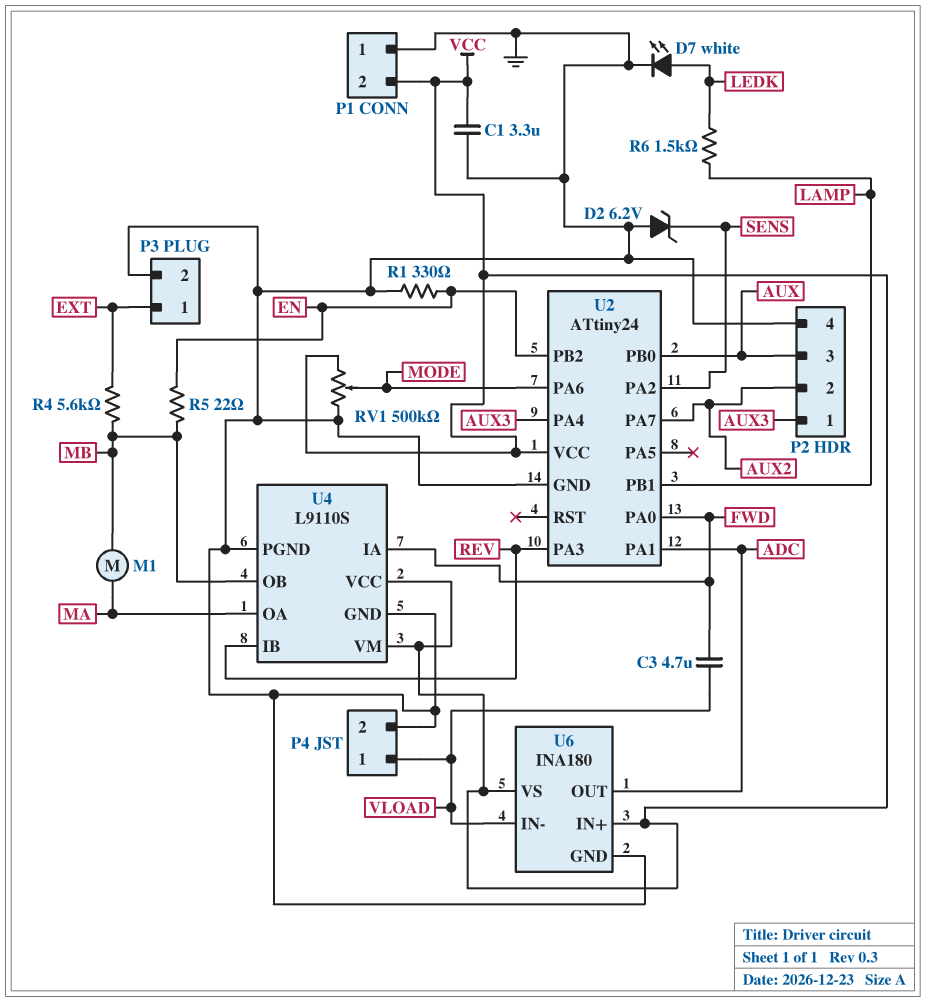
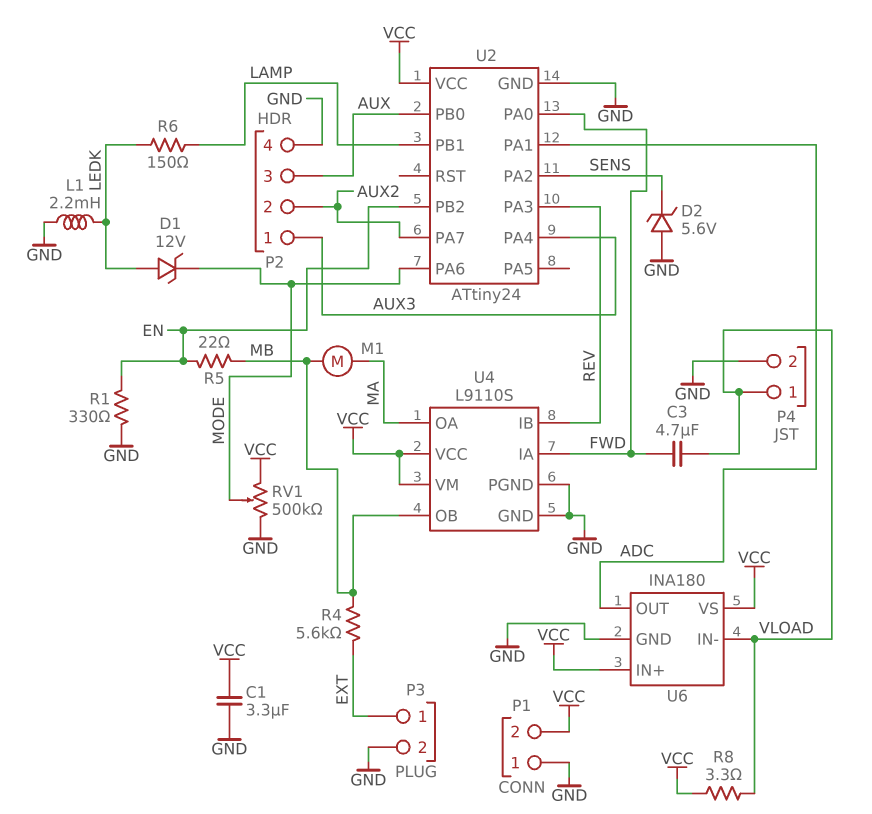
D1: none -> zener 12V (A LEDK, K MODE)
D2: zener 6.2V (A GND, K SENS) -> zener 5.6V (A GND, K SENS)
D7: LED white (A LEDK, K GND) -> none
L1: none -> 2.2mH (GND, LEDK)
R6: 1.5k (LAMP, LEDK) -> 150 (LAMP, LEDK)
R8: none -> 3.3 (VCC, VLOAD)

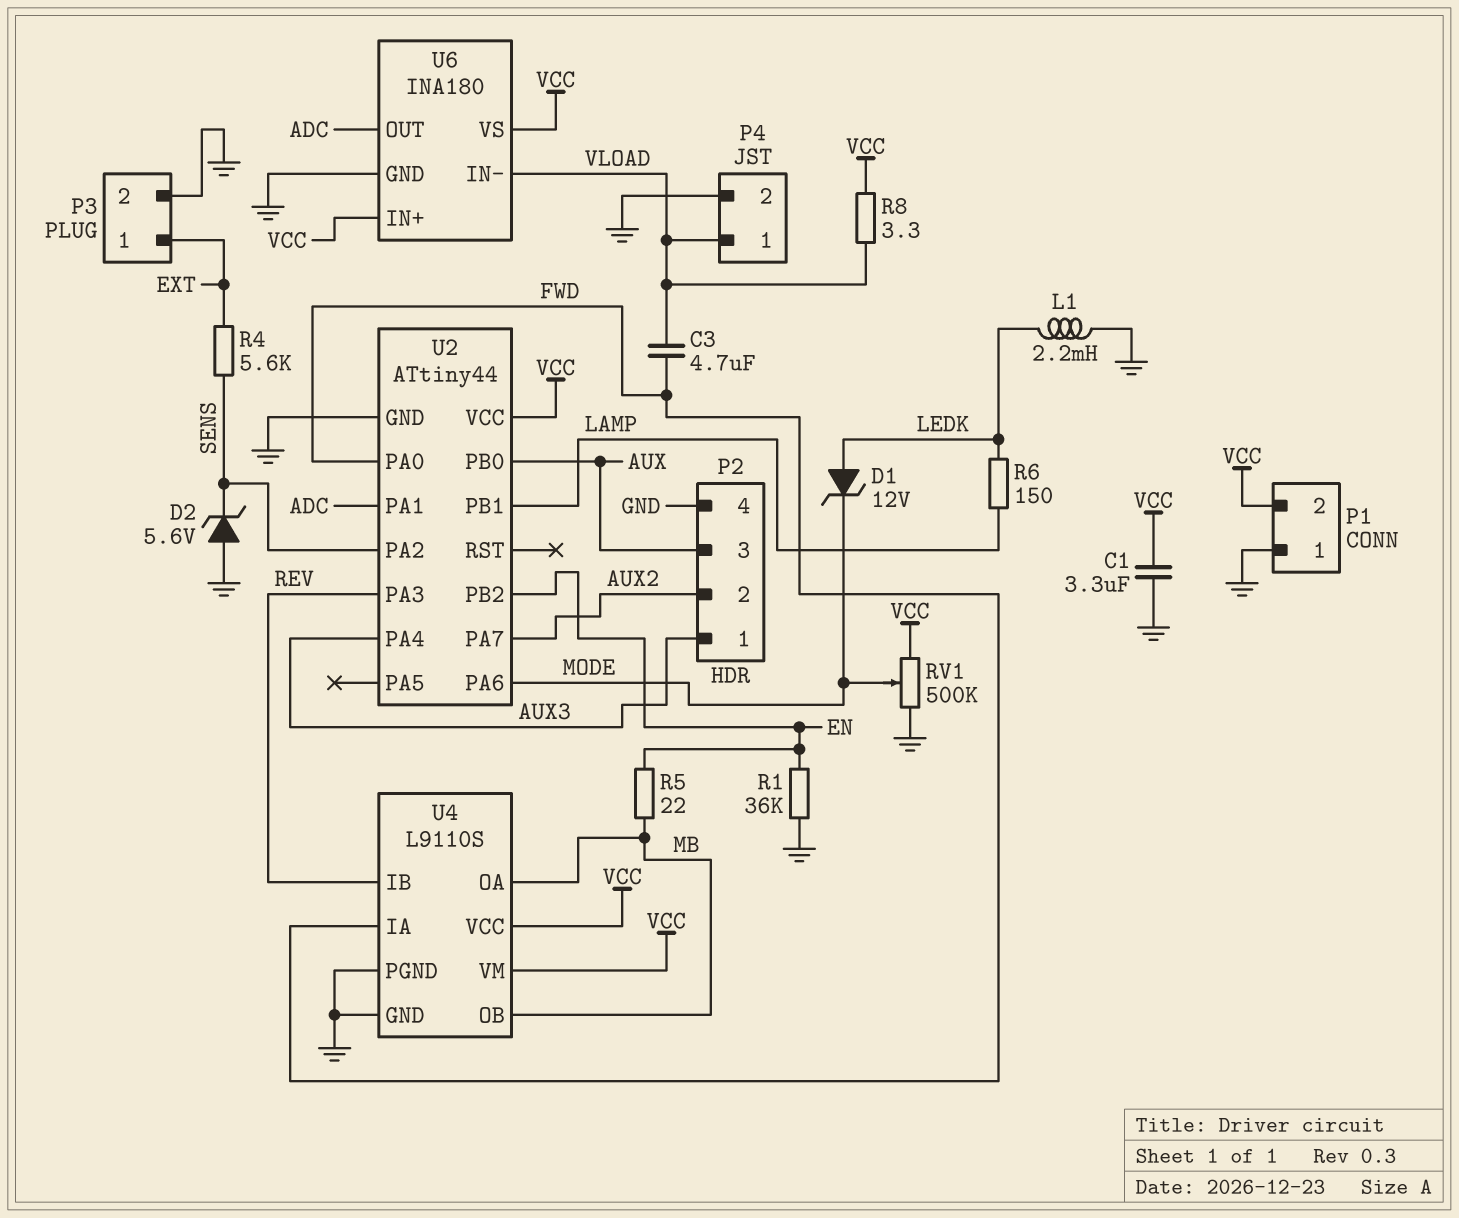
M1: motor (MA, MB) -> none
R1: 330 (EN, GND) -> 36k (EN, GND)
R4: 5.6k (EXT, MB) -> 5.6k (EXT, SENS)
U2: ATtiny24 -> ATtiny44
U4 pin OA: MA -> MB

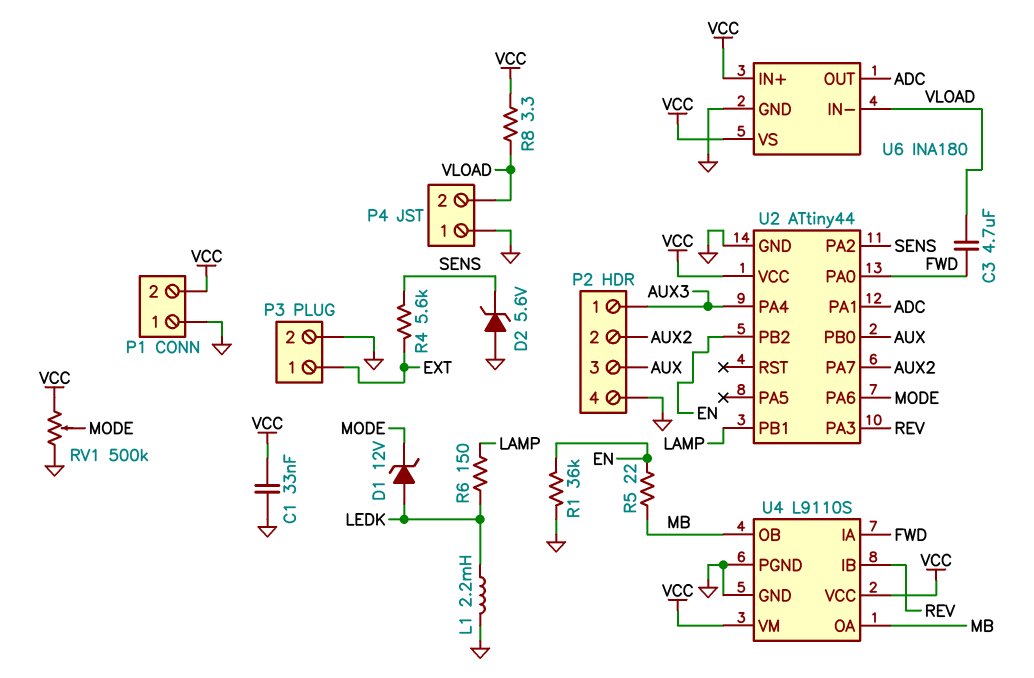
C1: 3.3uF (GND, VCC) -> 33nF (GND, VCC)
P4 pin 1: VLOAD -> GND
P4 pin 2: GND -> VLOAD

